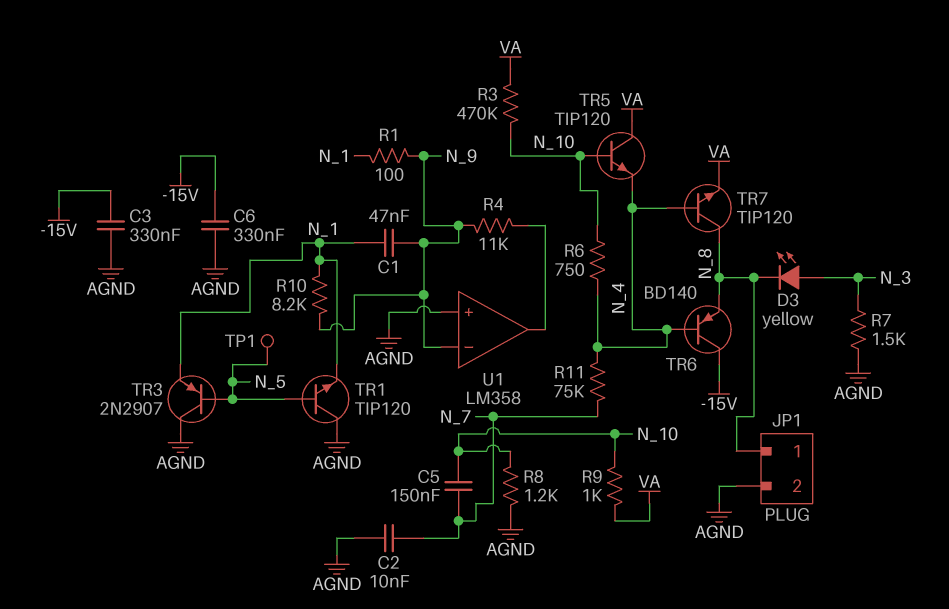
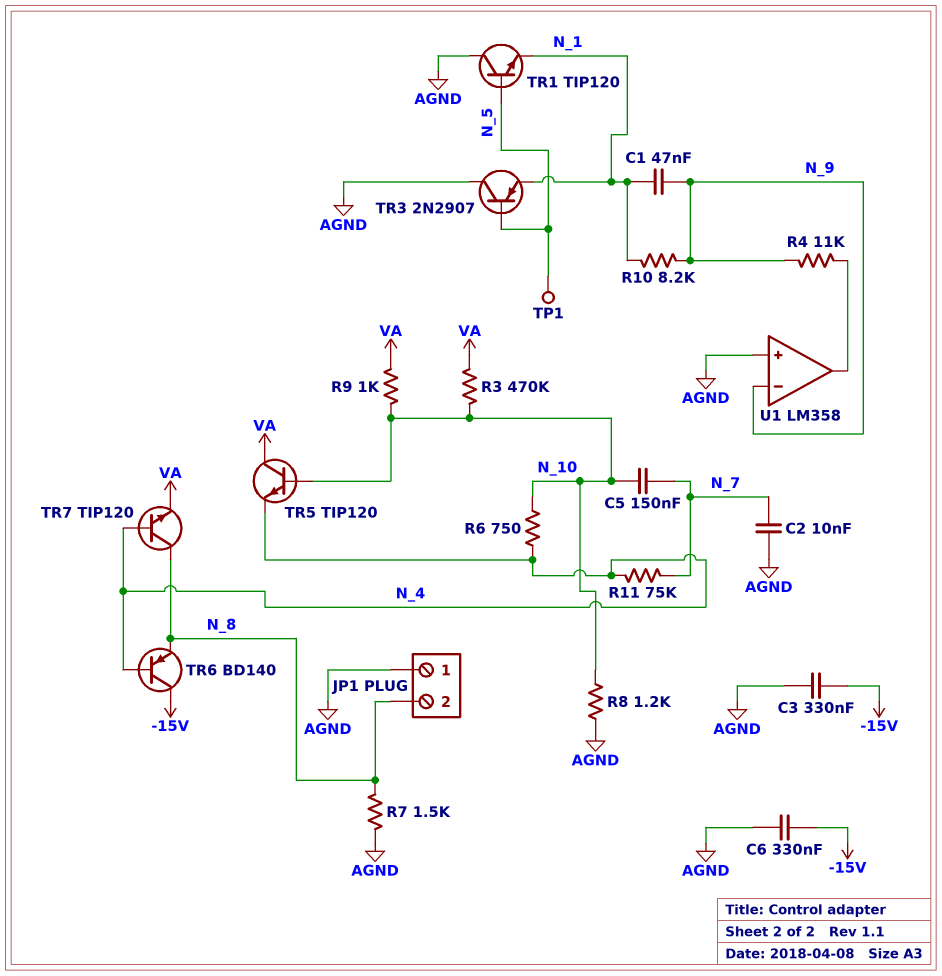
D3: LED yellow (A N_3, K N_8) -> none
JP1 pin 1: N_8 -> AGND
JP1 pin 2: AGND -> N_8
R1: 100 (N_1, N_9) -> none
R7: 1.5k (AGND, N_3) -> 1.5k (AGND, N_8)

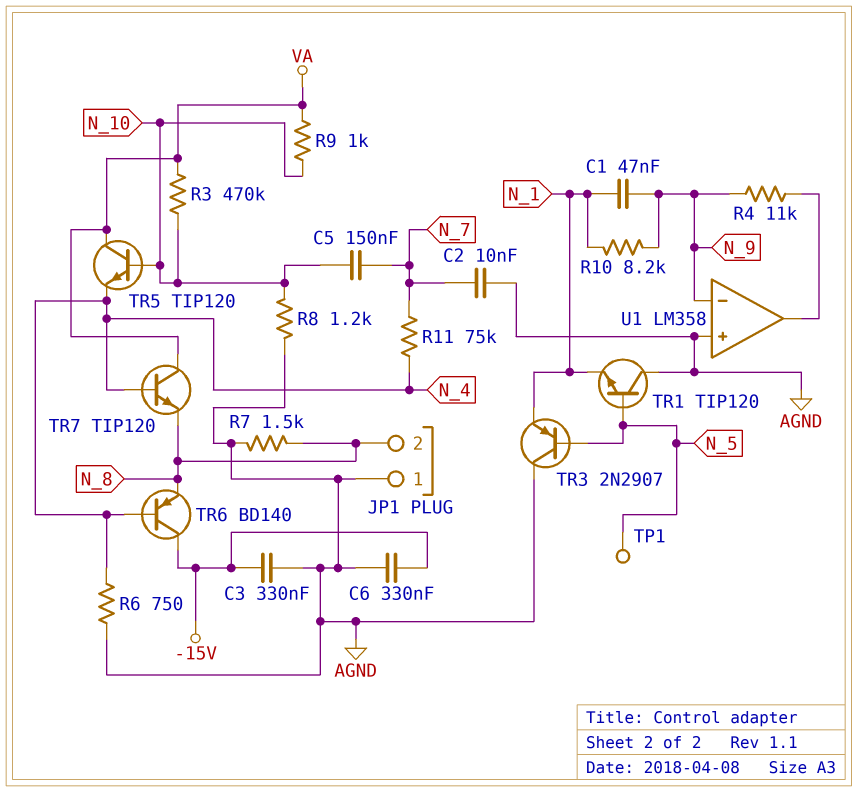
R6: 750 (N_4, N_10) -> 750 (AGND, N_4)
TR7: NPN TIP120 (B N_4, C N_8, E VA) -> NPN TIP120 (B N_4, C VA, E N_8)

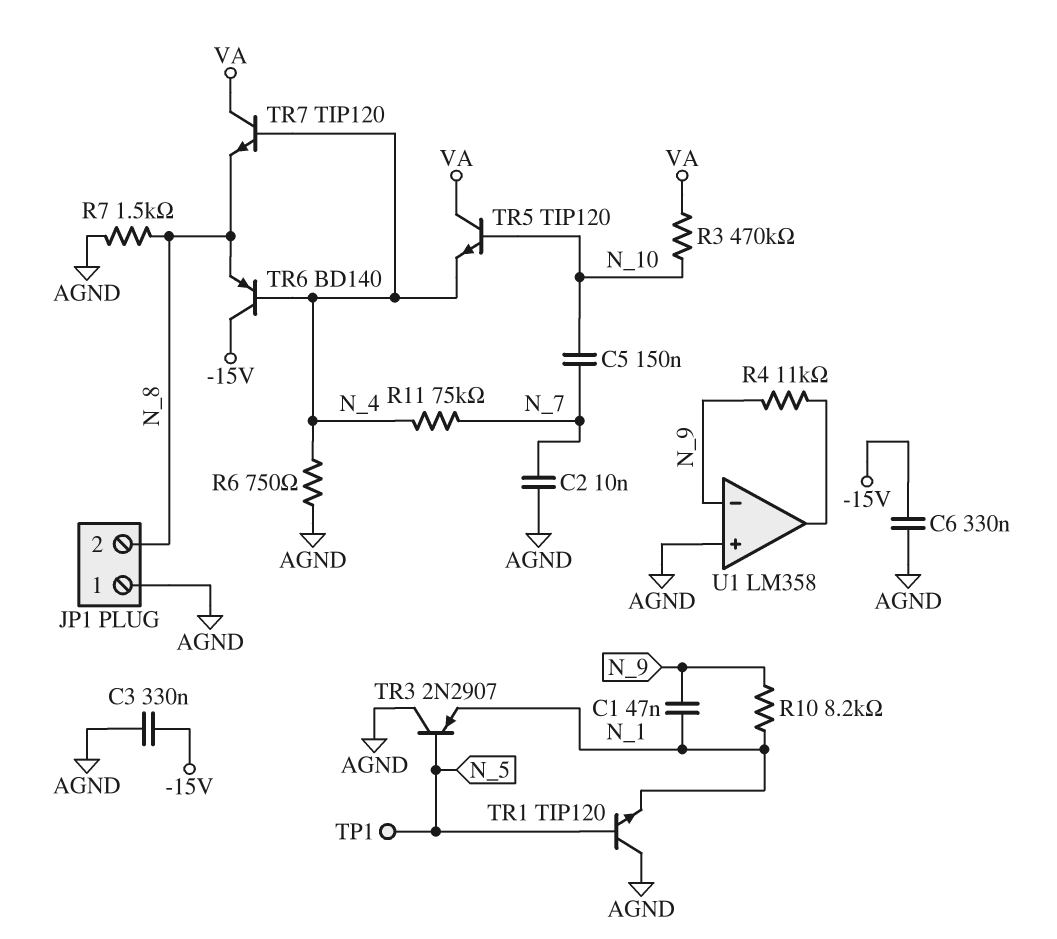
R8: 1.2k (AGND, N_10) -> none
R9: 1k (N_10, VA) -> none

